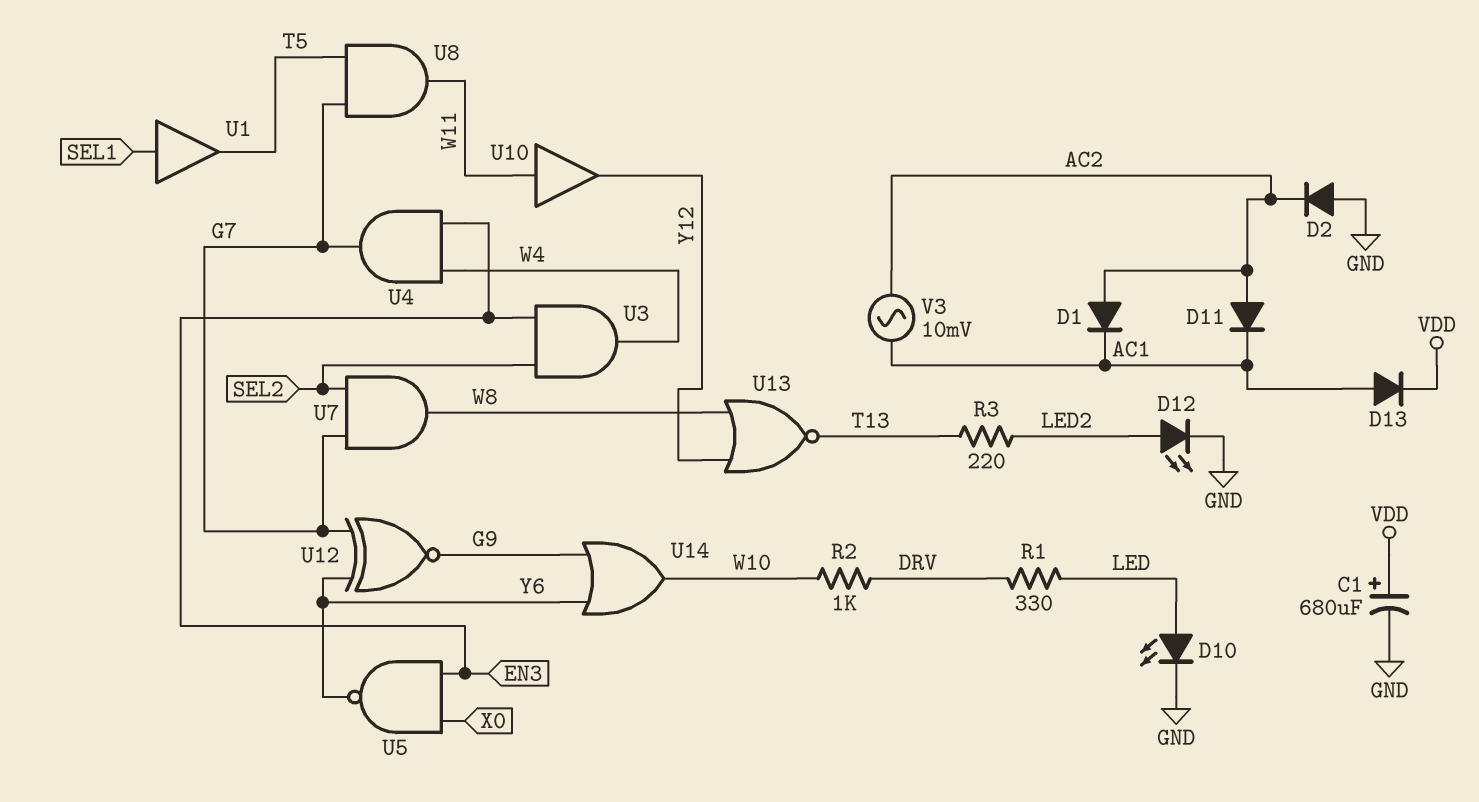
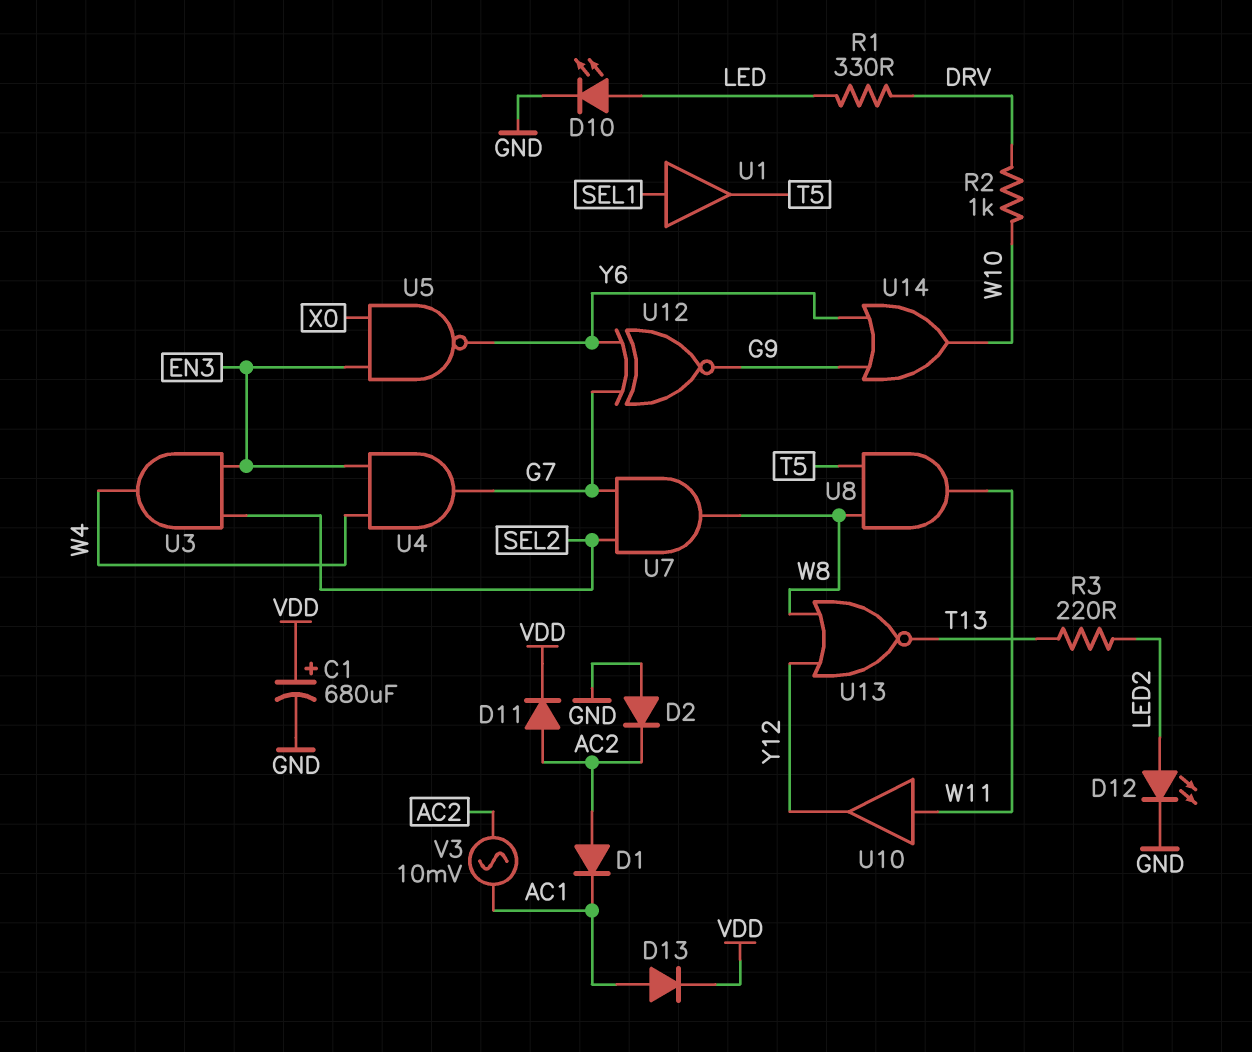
D11: diode (A AC2, K AC1) -> diode (A AC2, K VDD)
U8: AND (in G7, in T5, out W11) -> AND (in T5, in W8, out W11)

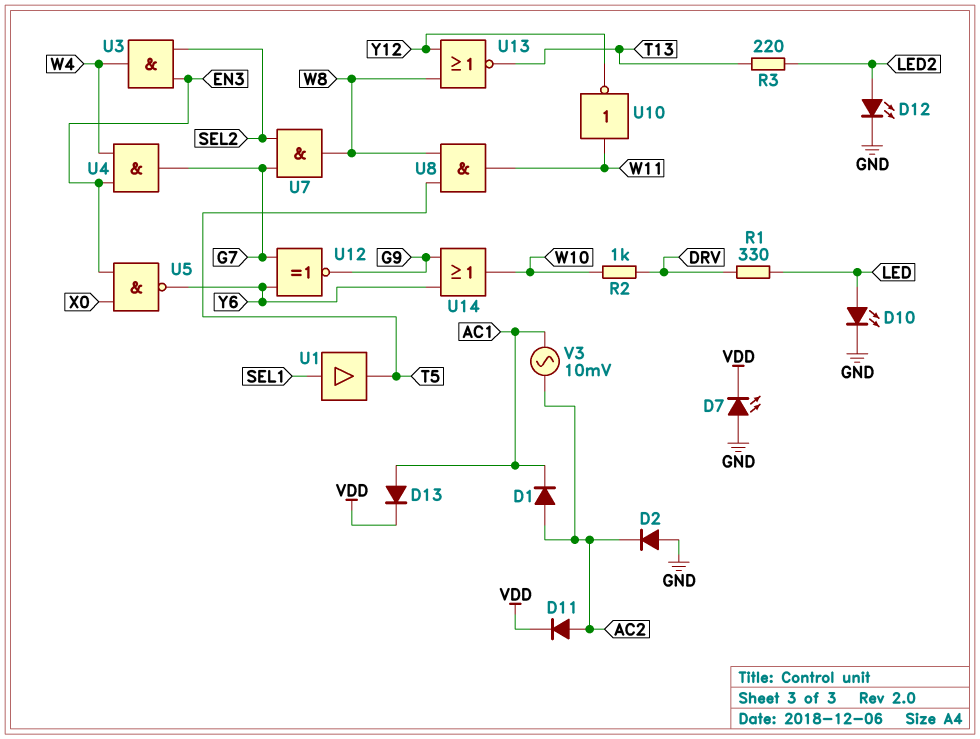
C1: 680uF (plus VDD, minus GND) -> none
D7: none -> LED (A GND, K VDD)
U10: buffer (in W11, out Y12) -> NOT (in W11, out Y12)

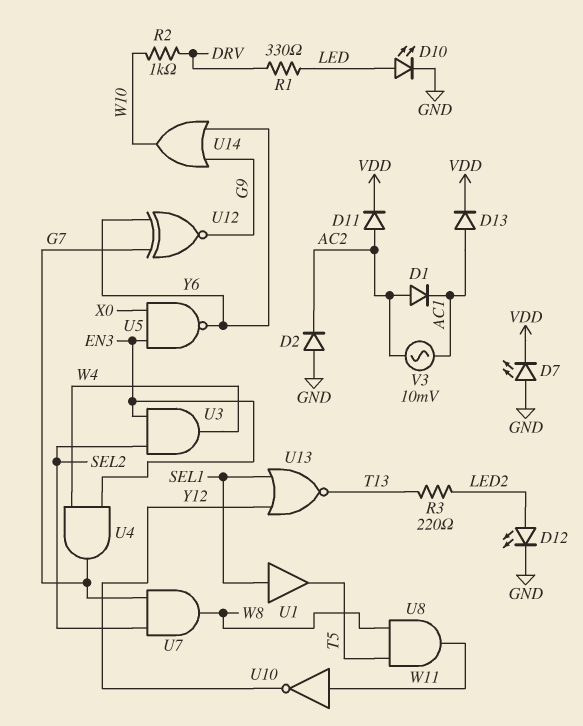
U13: NOR (in W8, in Y12, out T13) -> NOR (in SEL1, in Y12, out T13)

